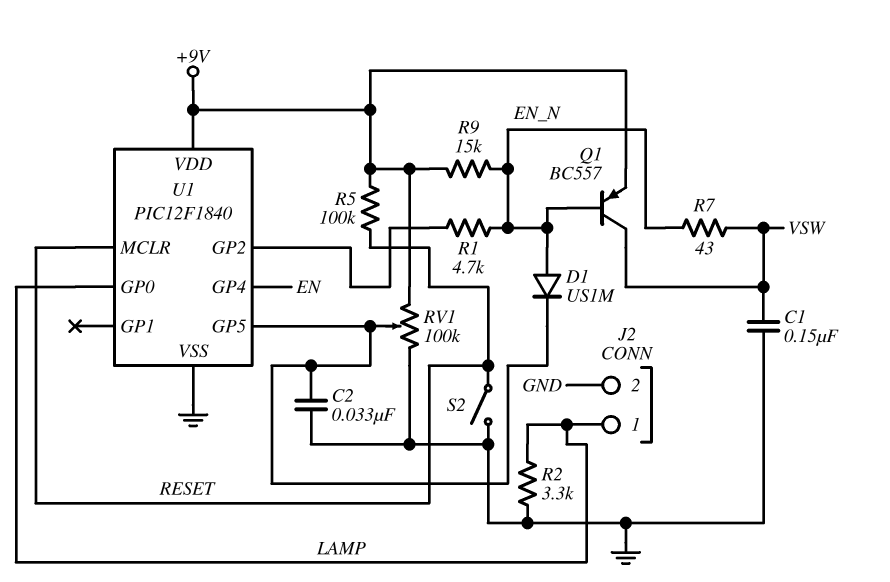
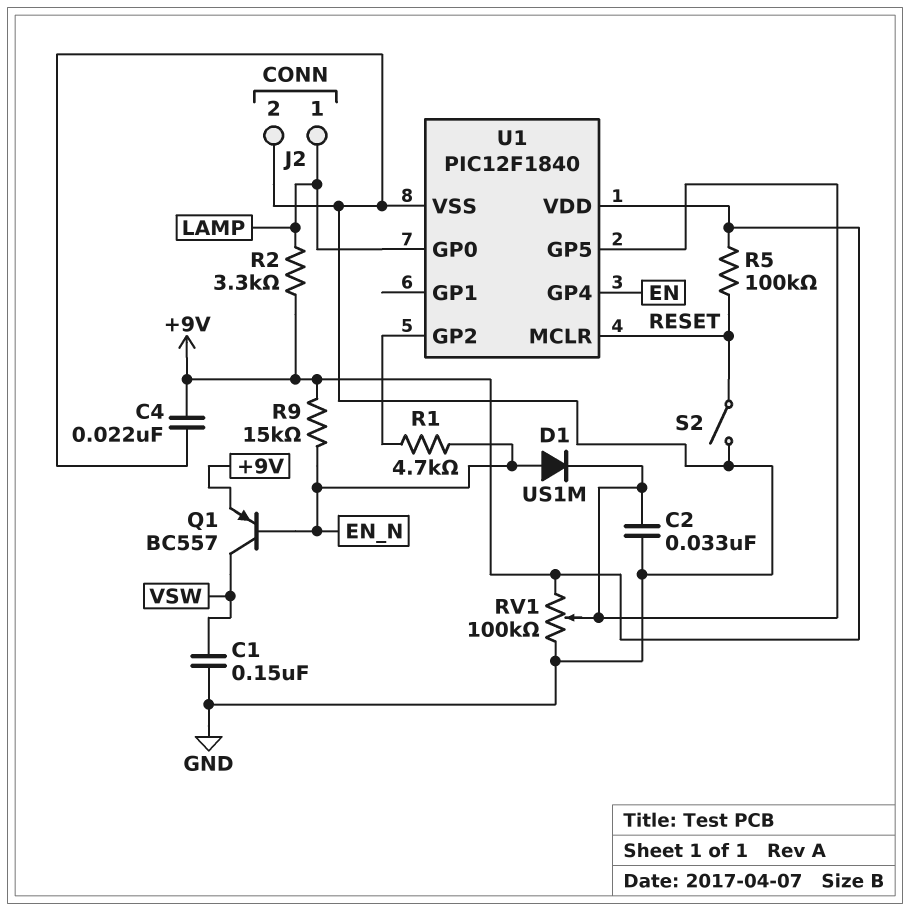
C4: none -> 22nF (+9V, GND)
R2: 3.3k (GND, LAMP) -> 3.3k (+9V, LAMP)
R7: 43 (EN_N, VSW) -> none

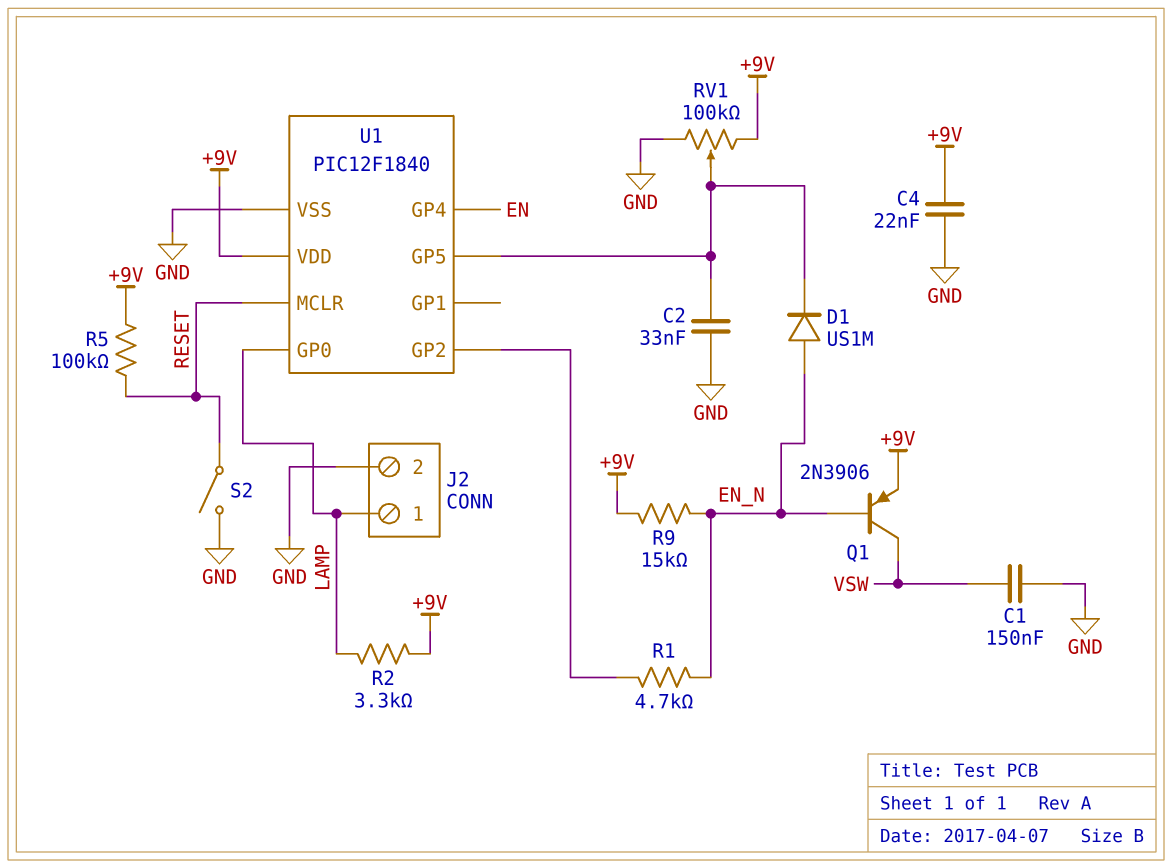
Q1: PNP BC557 (B EN_N, C VSW, E +9V) -> PNP 2N3906 (B EN_N, C VSW, E +9V)

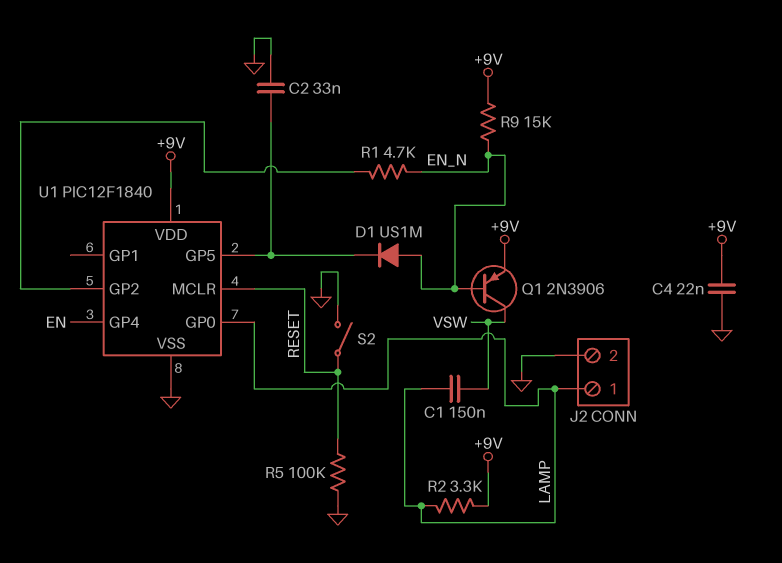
C1: 150nF (GND, VSW) -> 150nF (LAMP, VSW)
R5: 100k (+9V, RESET) -> 100k (GND, RESET)
RV1: 100k (+9V, GND, wiper U1/GP5) -> none

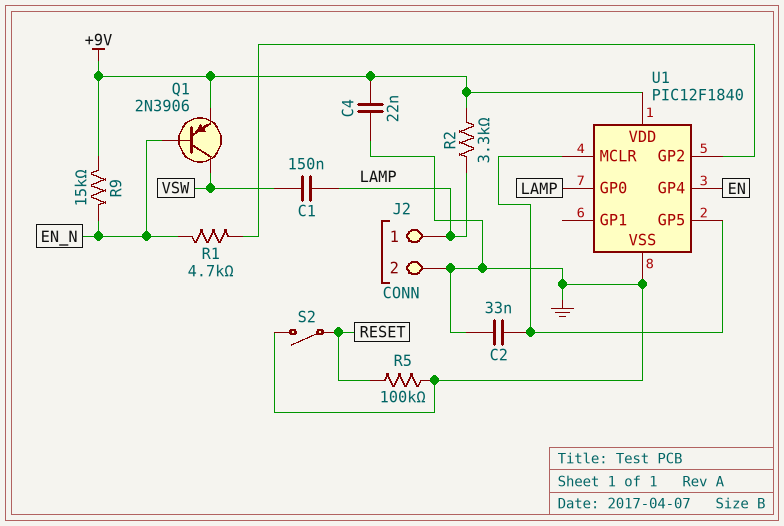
D1: diode US1M (A EN_N, K U1/GP5) -> none
U1 pin MCLR: RESET -> U1/GP5

